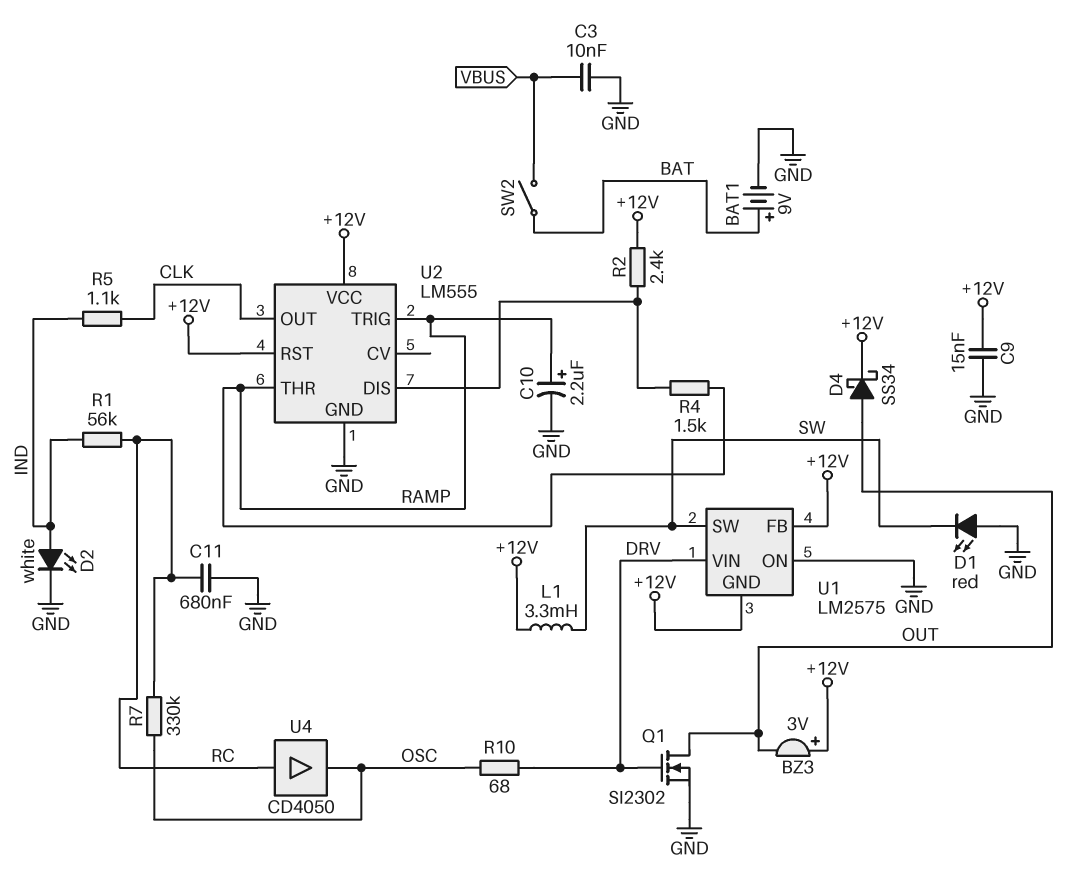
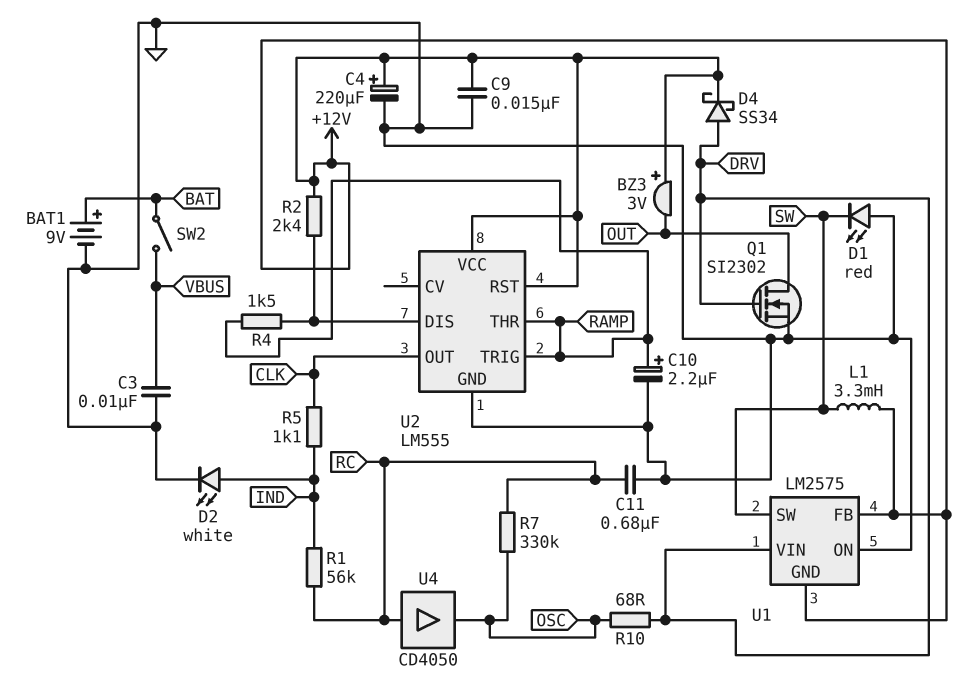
C4: none -> 220uF (plus +12V, minus GND)
D4: schottky SS34 (A OUT, K +12V) -> schottky SS34 (A DRV, K +12V)

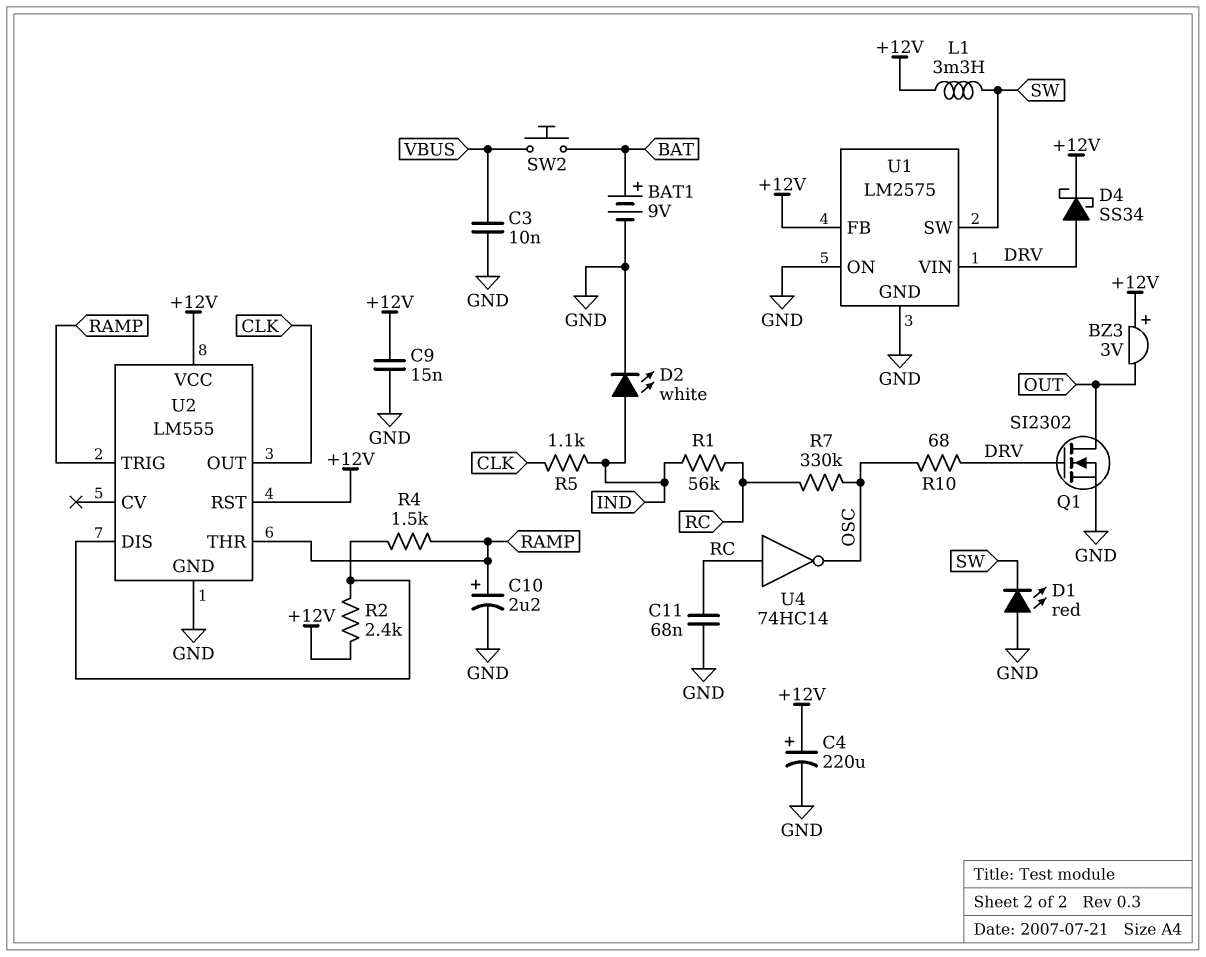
C11: 680nF (GND, RC) -> 68nF (GND, RC)
SW2: switch (BAT, VBUS) -> button (BAT, VBUS)
U1 pin GND: +12V -> GND
U4: buffer CD4050 (in RC, out OSC) -> NOT 74HC14 (in RC, out OSC)

